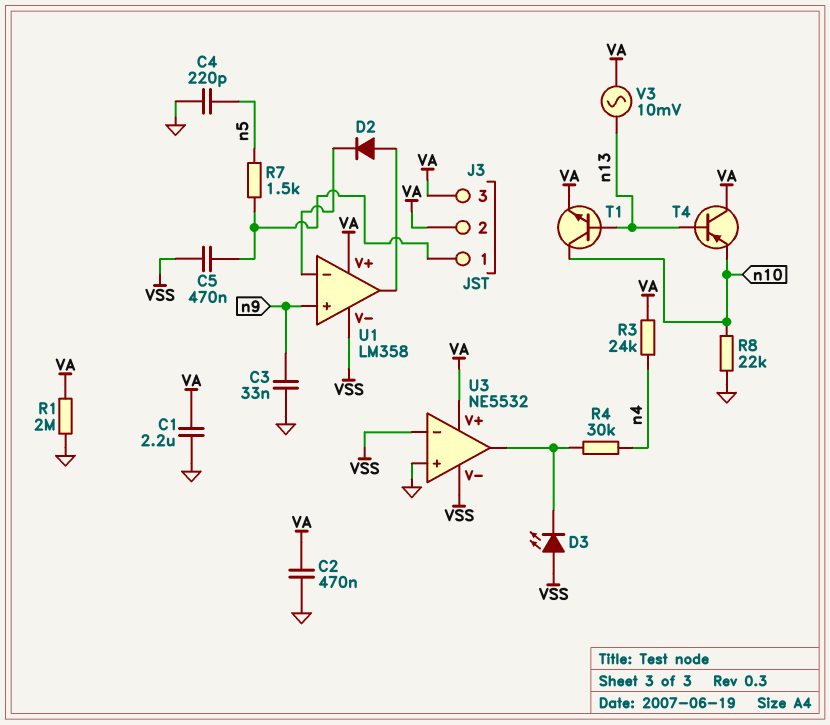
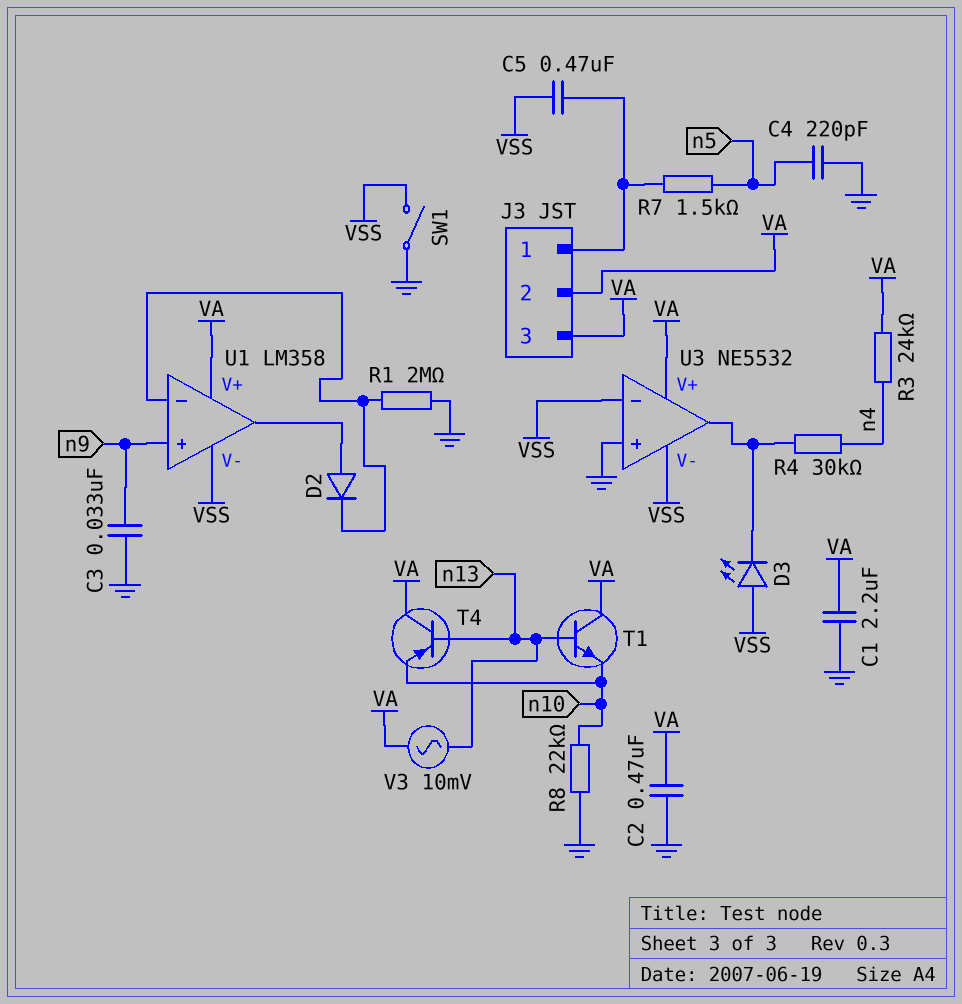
R1: 2M (GND, VA) -> 2M (GND, U1/in-)
SW1: none -> switch (GND, VSS)
T1: NPN (B n13, C n10, E VA) -> NPN (B n13, C VA, E n10)

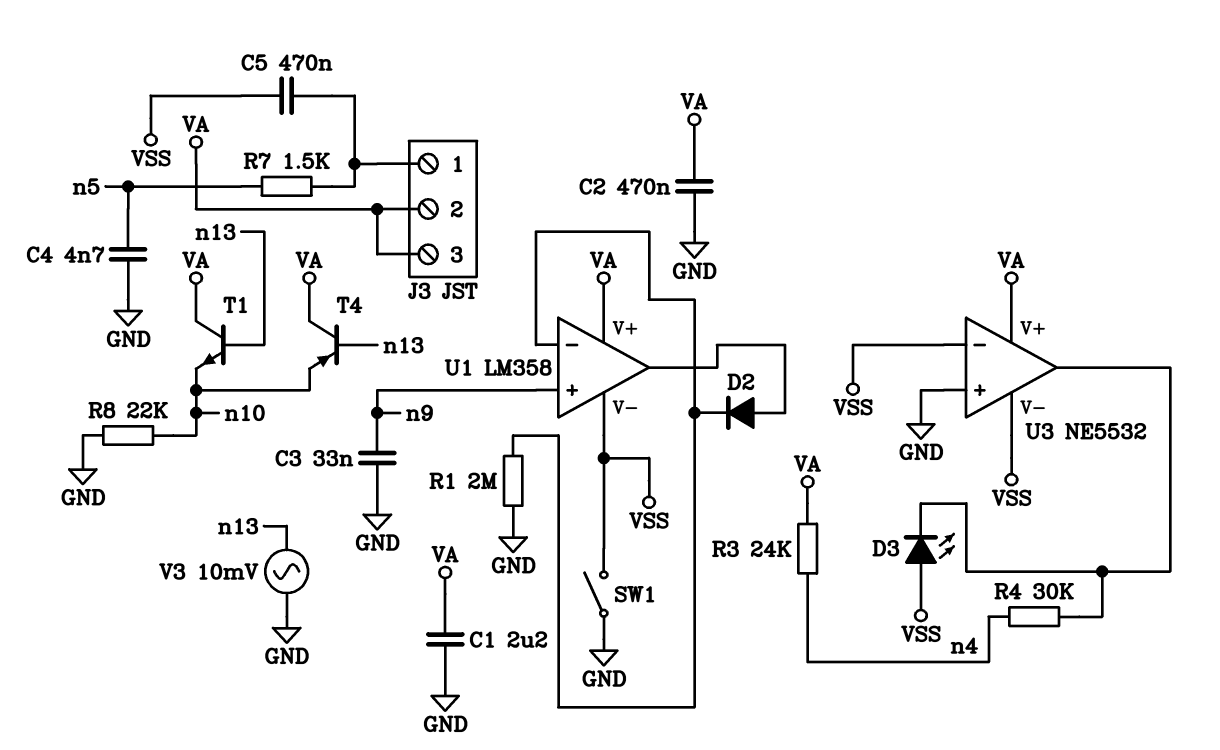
C4: 220pF (GND, n5) -> 4.7nF (GND, n5)
V3: AC 10mV (VA, n13) -> AC 10mV (GND, n13)

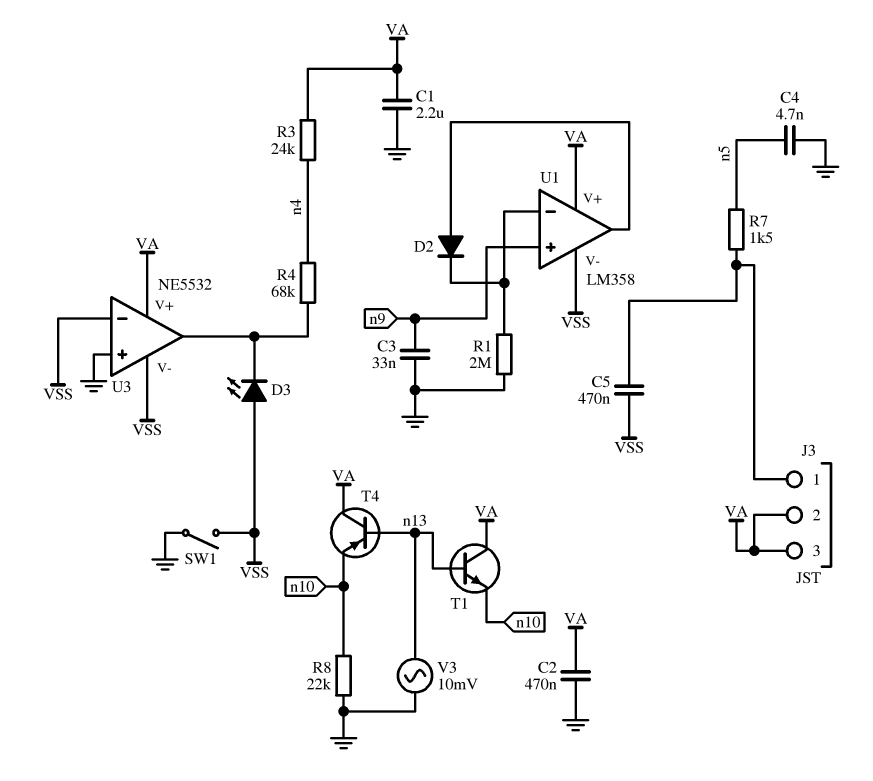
R4: 30k (U3/out, n4) -> 68k (U3/out, n4)

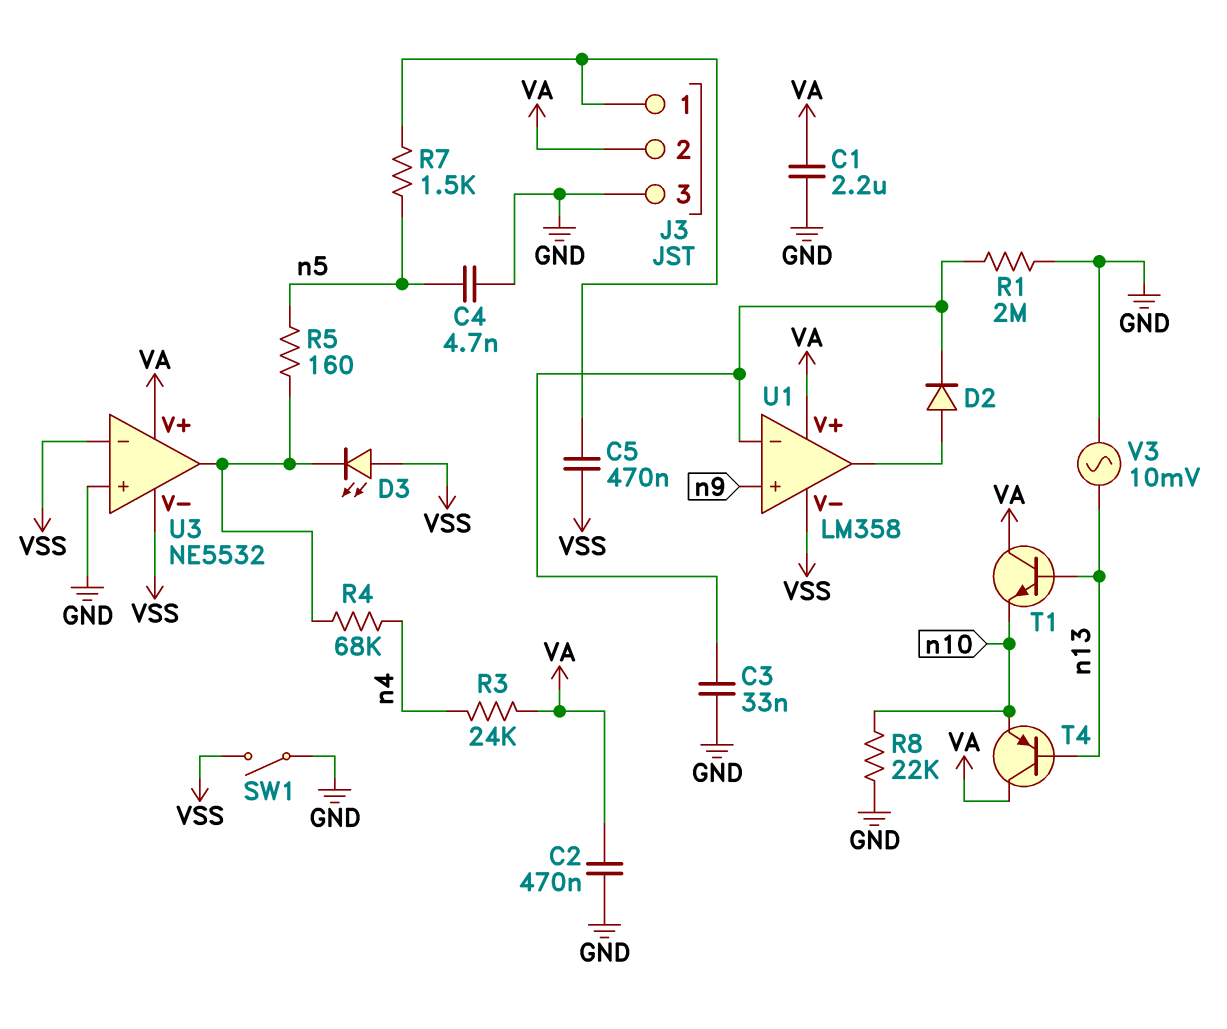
C3: 33nF (GND, n9) -> 33nF (GND, U1/in-)
J3 pin 3: VA -> GND
R5: none -> 160 (U3/out, n5)

